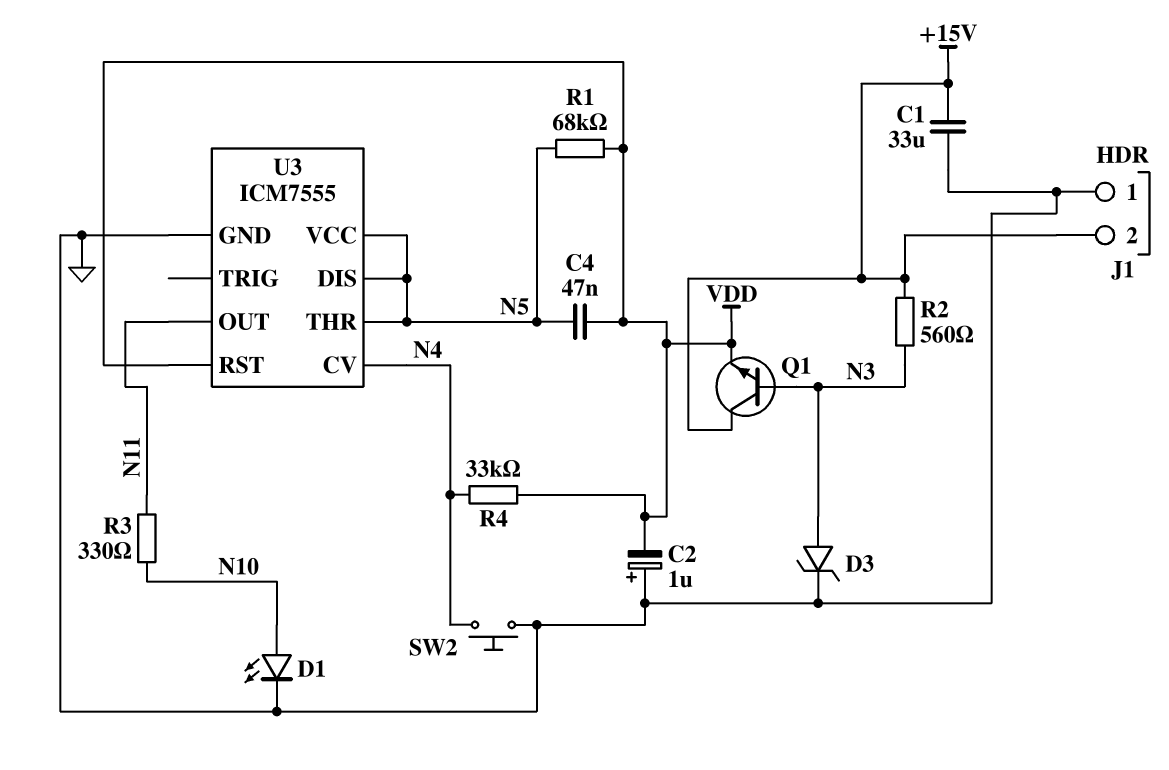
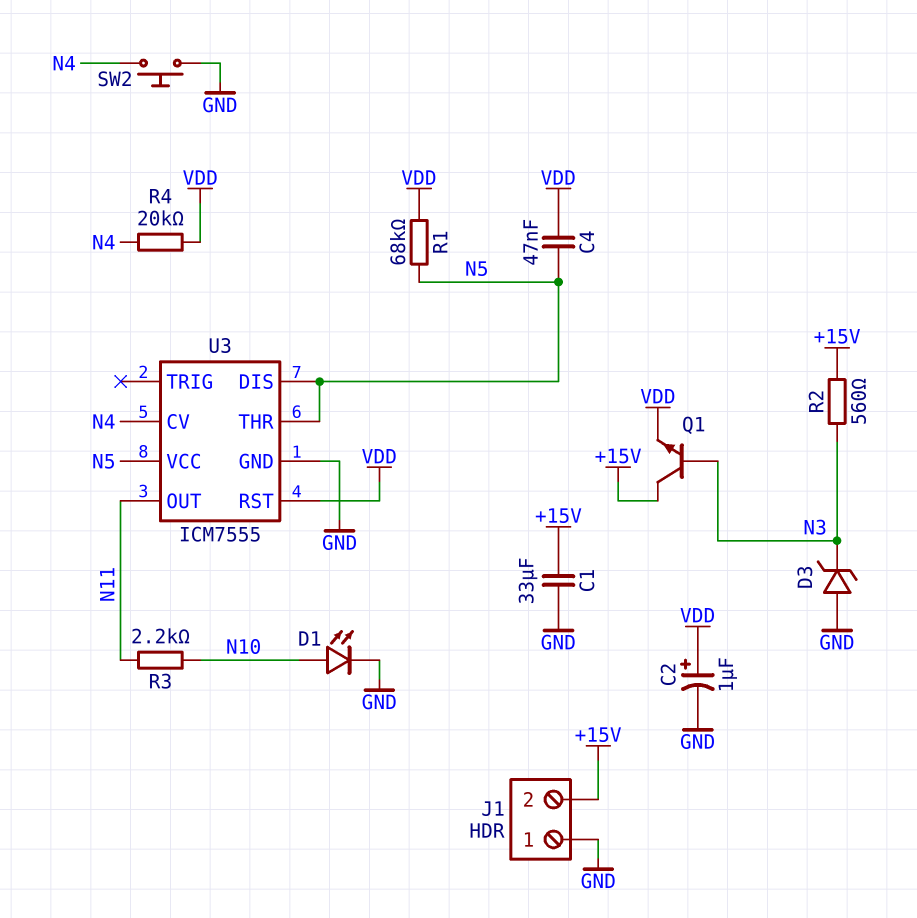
C2: 1uF (plus GND, minus VDD) -> 1uF (plus VDD, minus GND)
D3: zener (A N3, K GND) -> zener (A GND, K N3)
R3: 330 (N10, N11) -> 2.2k (N10, N11)
R4: 33k (N4, VDD) -> 20k (N4, VDD)

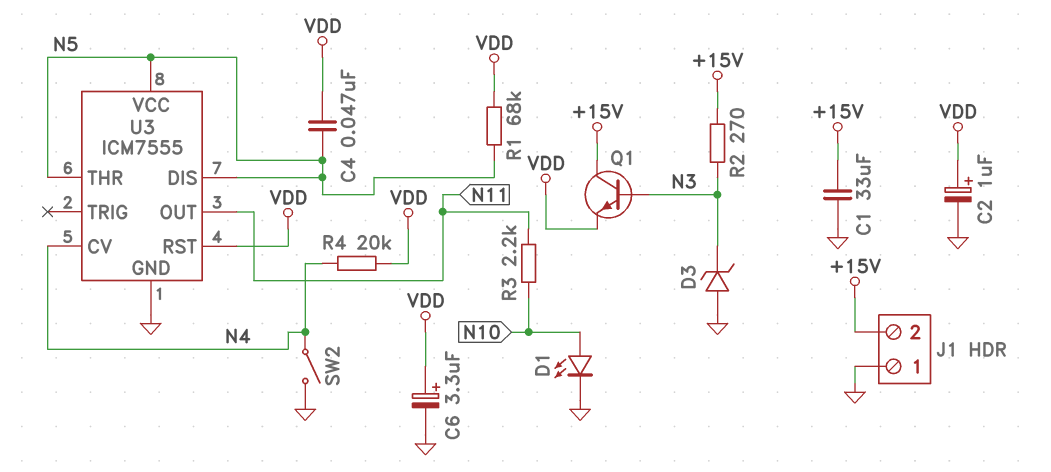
C6: none -> 3.3uF (plus VDD, minus GND)
R2: 560 (+15V, N3) -> 270 (+15V, N3)
SW2: button (GND, N4) -> switch (GND, N4)

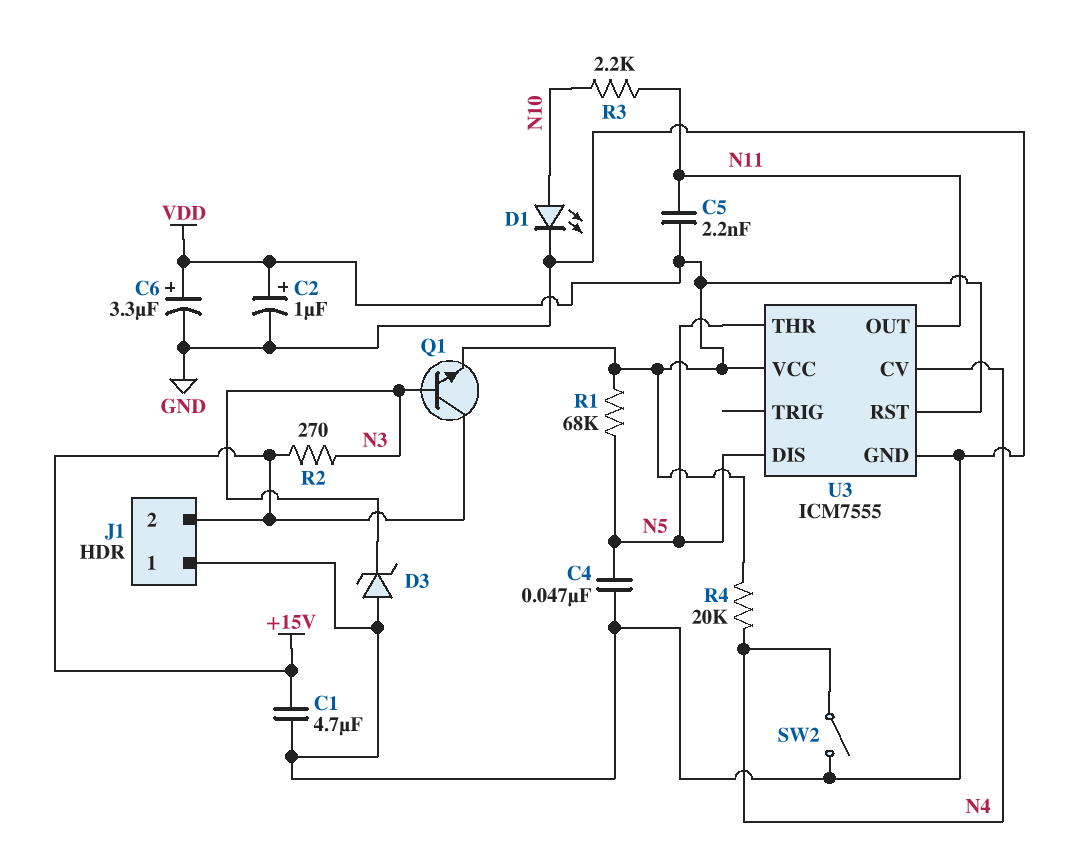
C1: 33uF (+15V, GND) -> 4.7uF (+15V, GND)
C4: 47nF (N5, VDD) -> 47nF (GND, N5)
C5: none -> 2.2nF (N11, VDD)
U3 pin VCC: N5 -> VDD

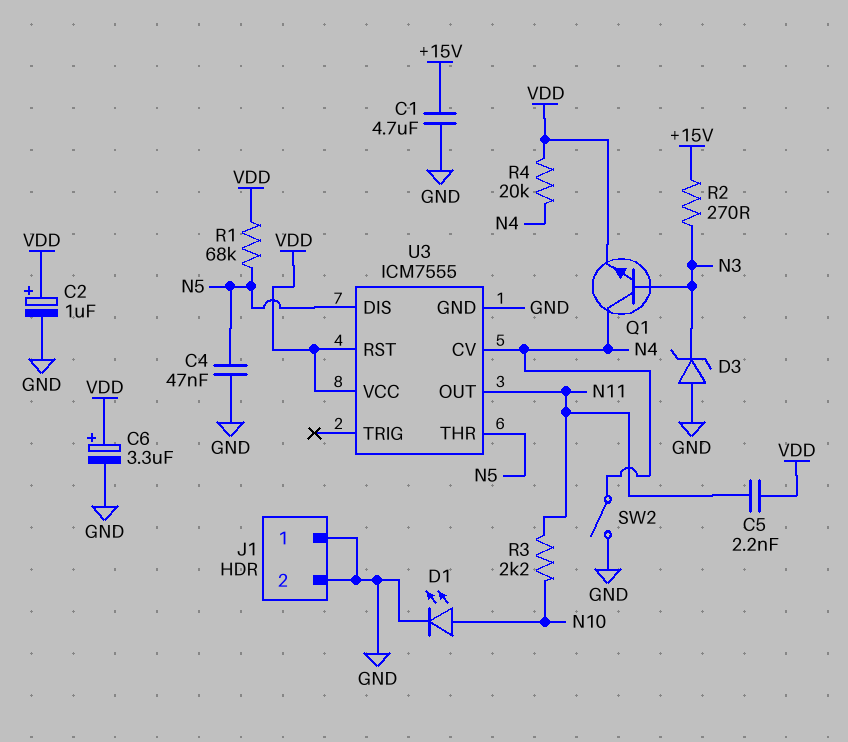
J1 pin 2: +15V -> GND
Q1: NPN (B N3, C +15V, E VDD) -> NPN (B N3, C N4, E VDD)

